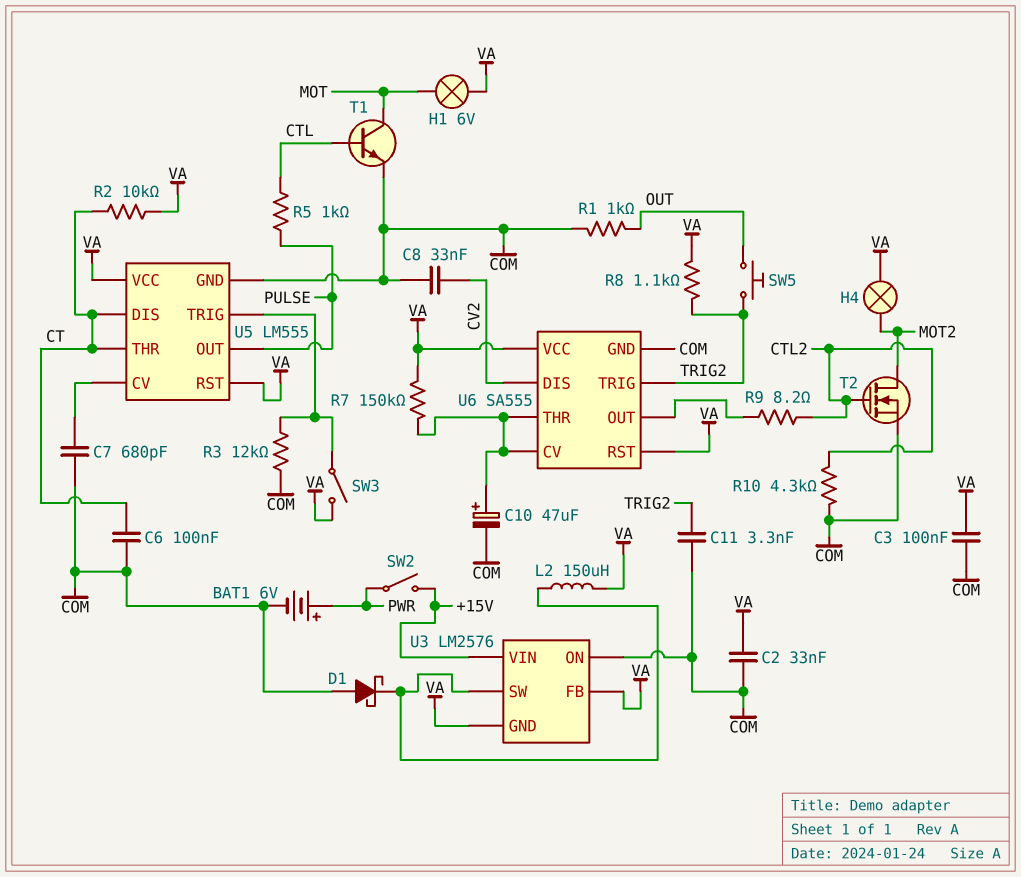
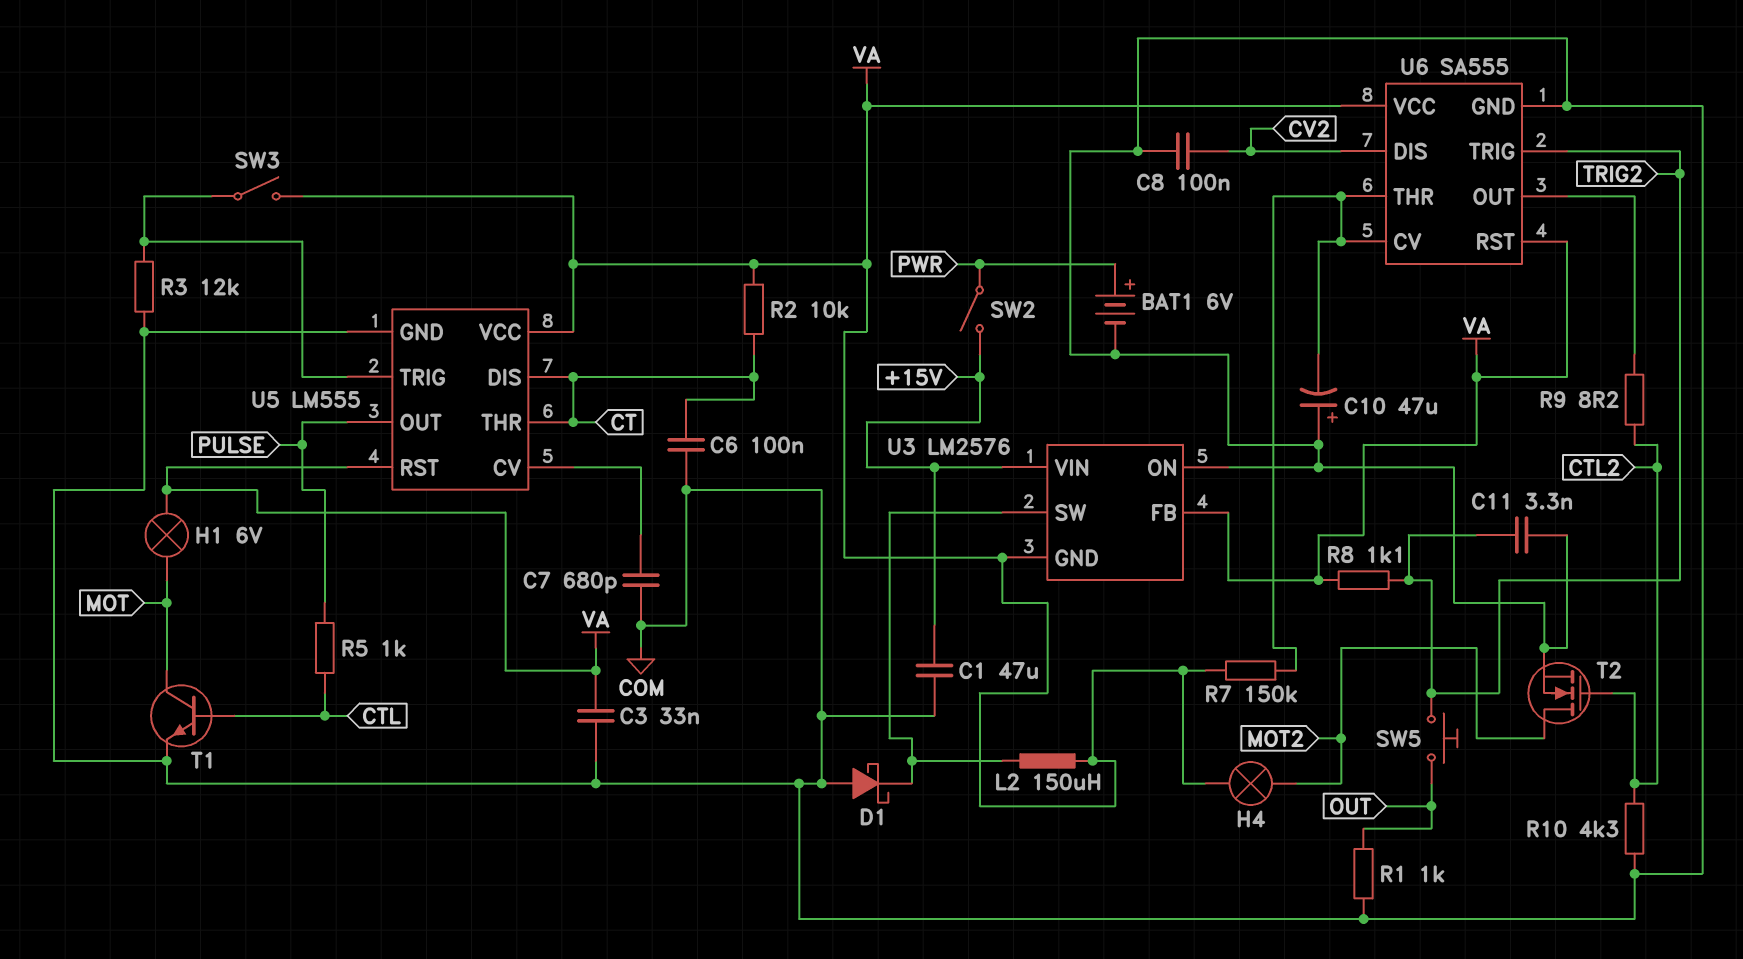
C1: none -> 47uF (+15V, COM)
C2: 33nF (COM, VA) -> none
C3: 100nF (COM, VA) -> 33nF (COM, VA)
C8: 33nF (COM, CV2) -> 100nF (COM, CV2)
C10: 47uF (plus U6/CV, minus COM) -> 47uF (plus COM, minus U6/CV)

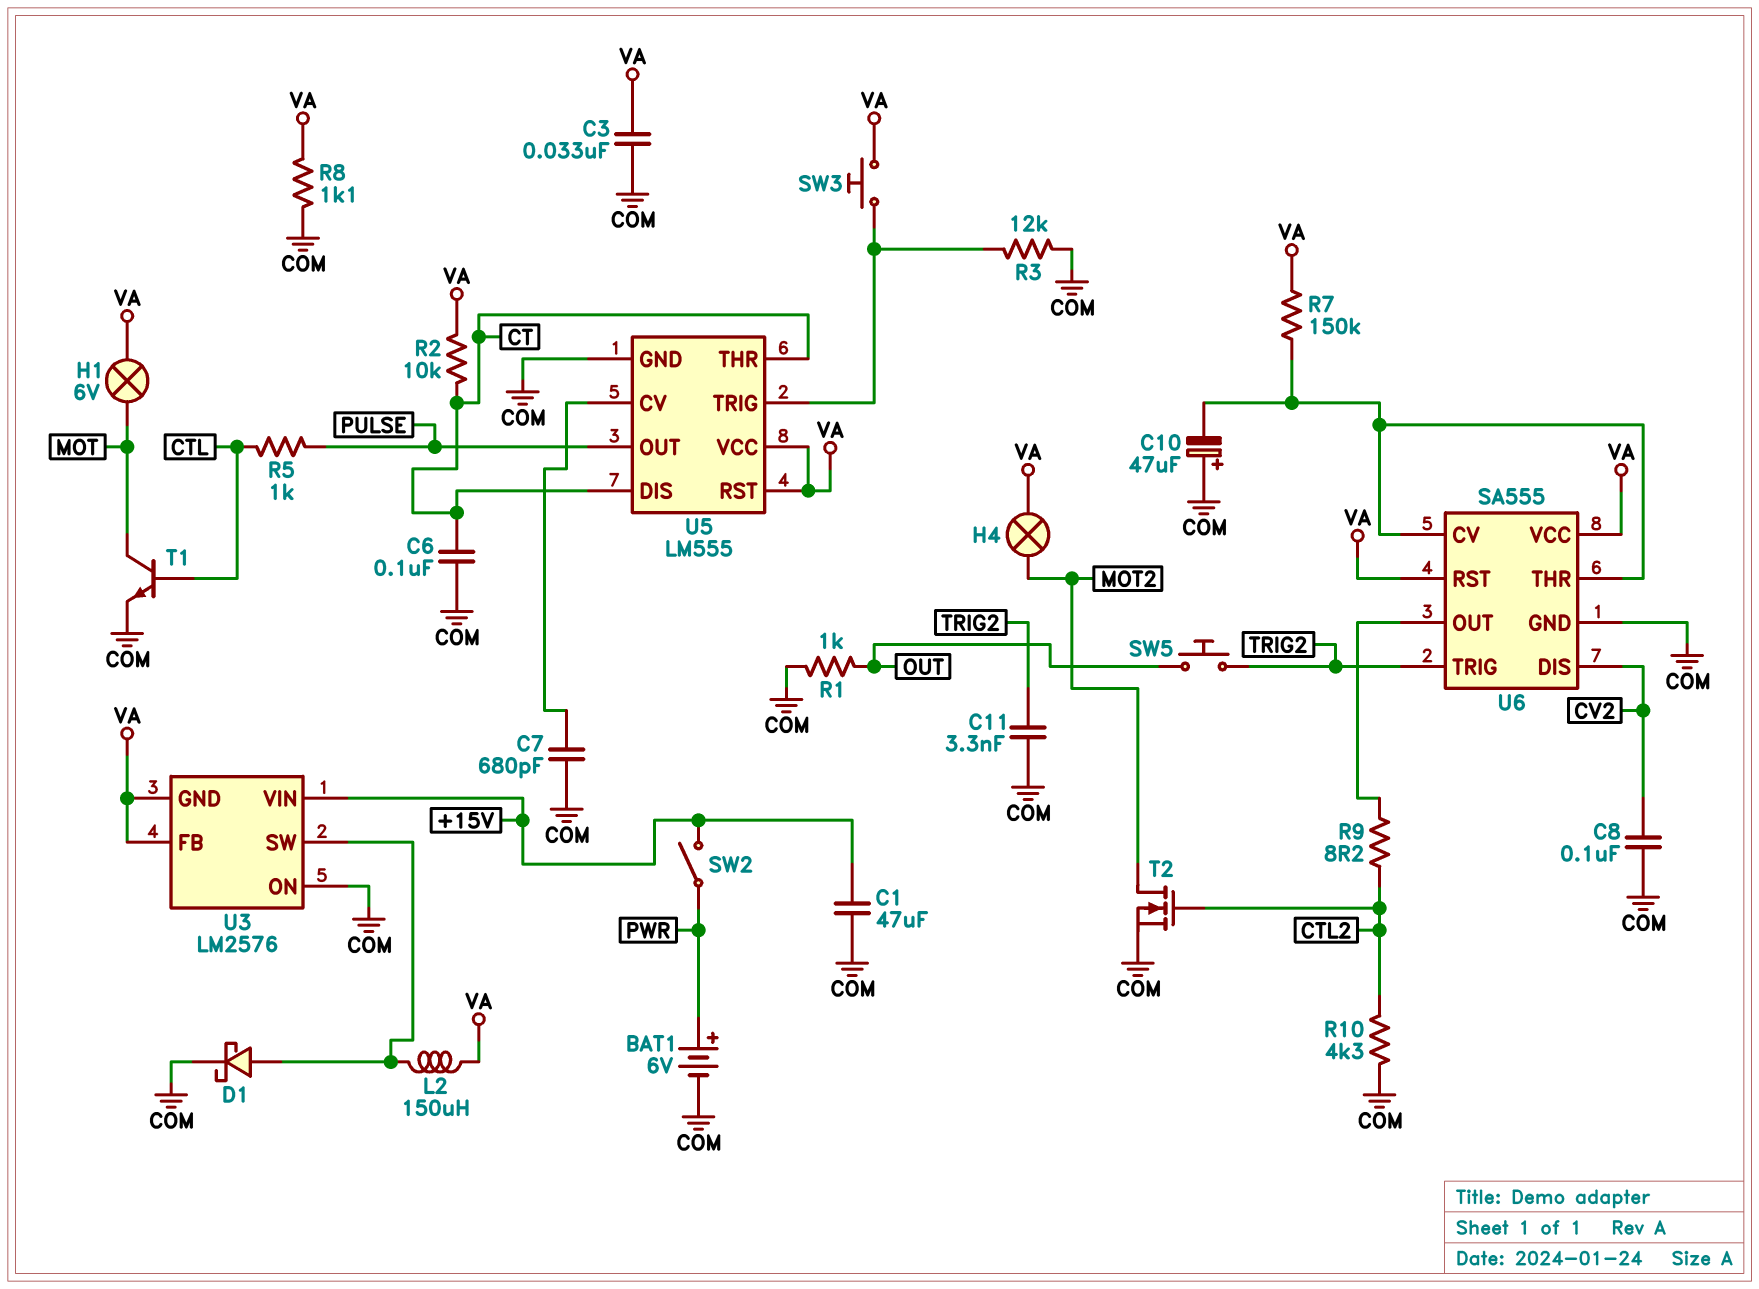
D1: schottky (A COM, K U3/SW) -> schottky (A U3/SW, K COM)
R8: 1.1k (TRIG2, VA) -> 1.1k (COM, VA)
SW3: switch (U5/TRIG, VA) -> button (U5/TRIG, VA)

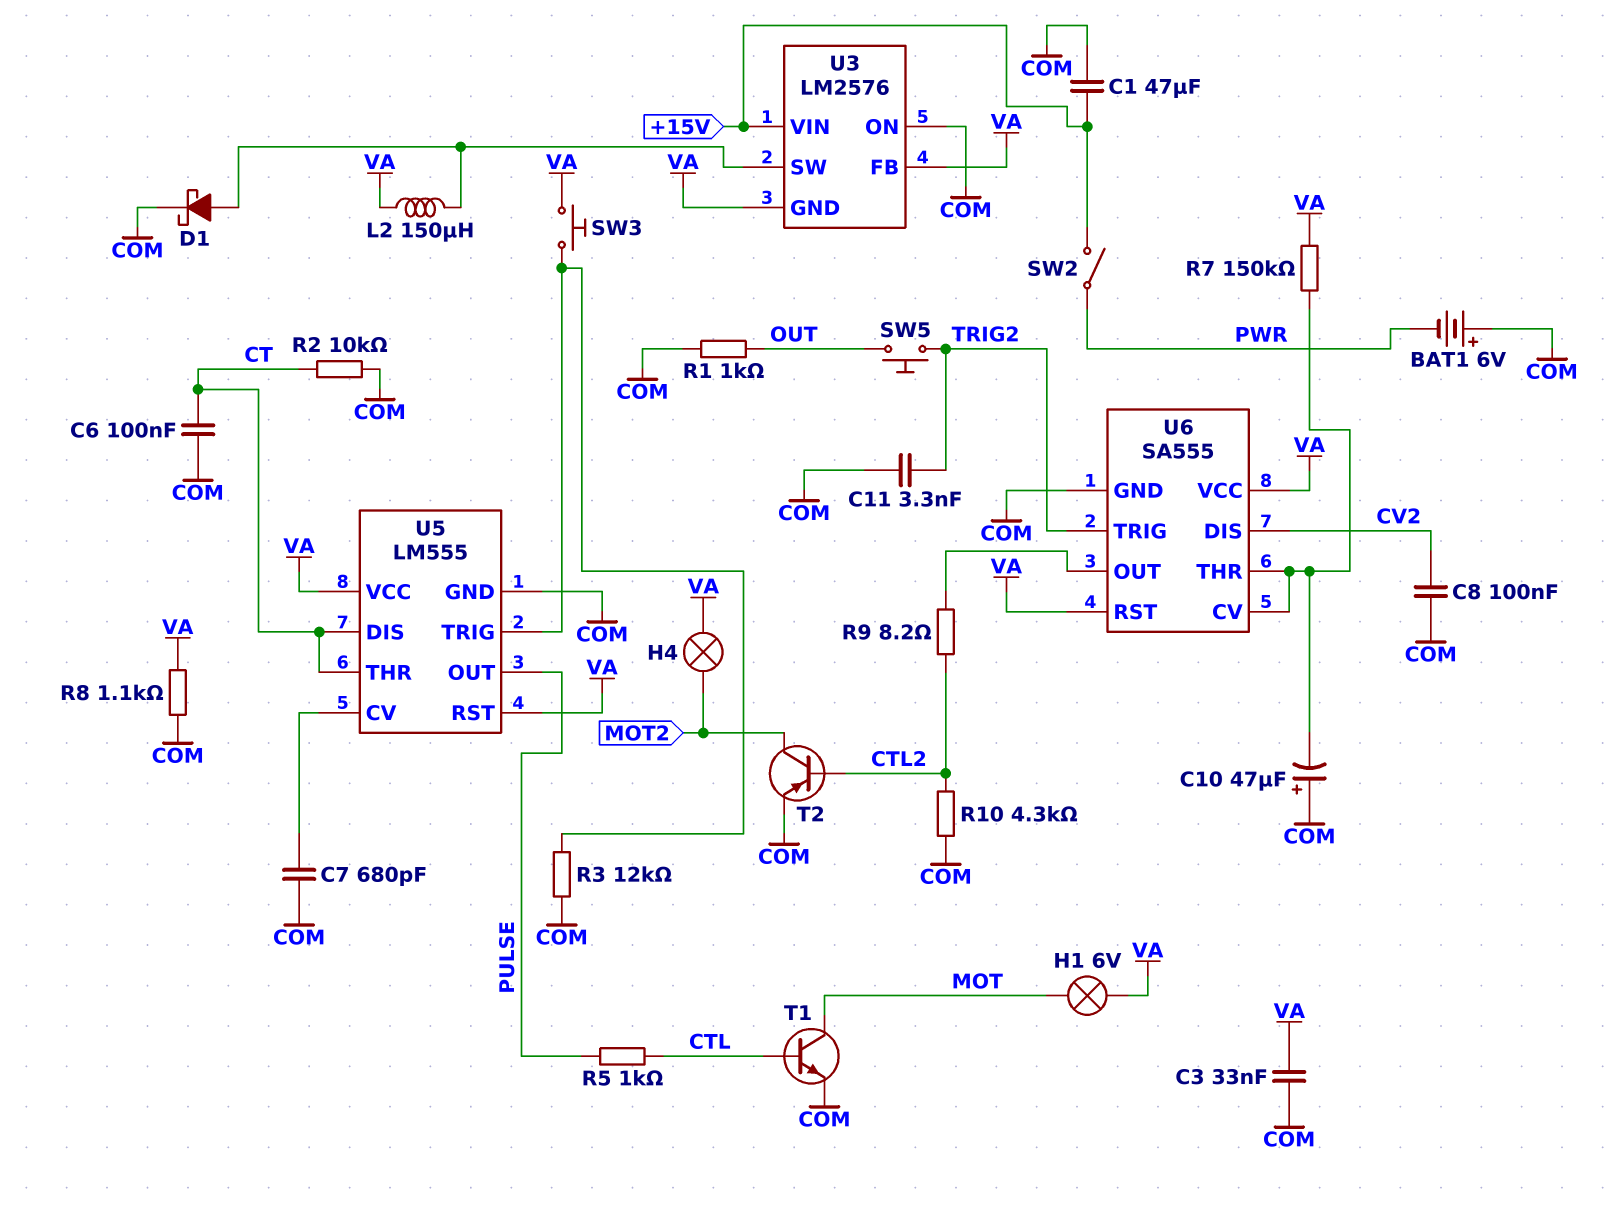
BAT1: 6V (plus PWR, minus COM) -> 6V (plus COM, minus PWR)
R2: 10k (CT, VA) -> 10k (COM, CT)
T2: NMOS (G CTL2, D MOT2, S COM) -> PNP (B CTL2, C MOT2, E COM)

